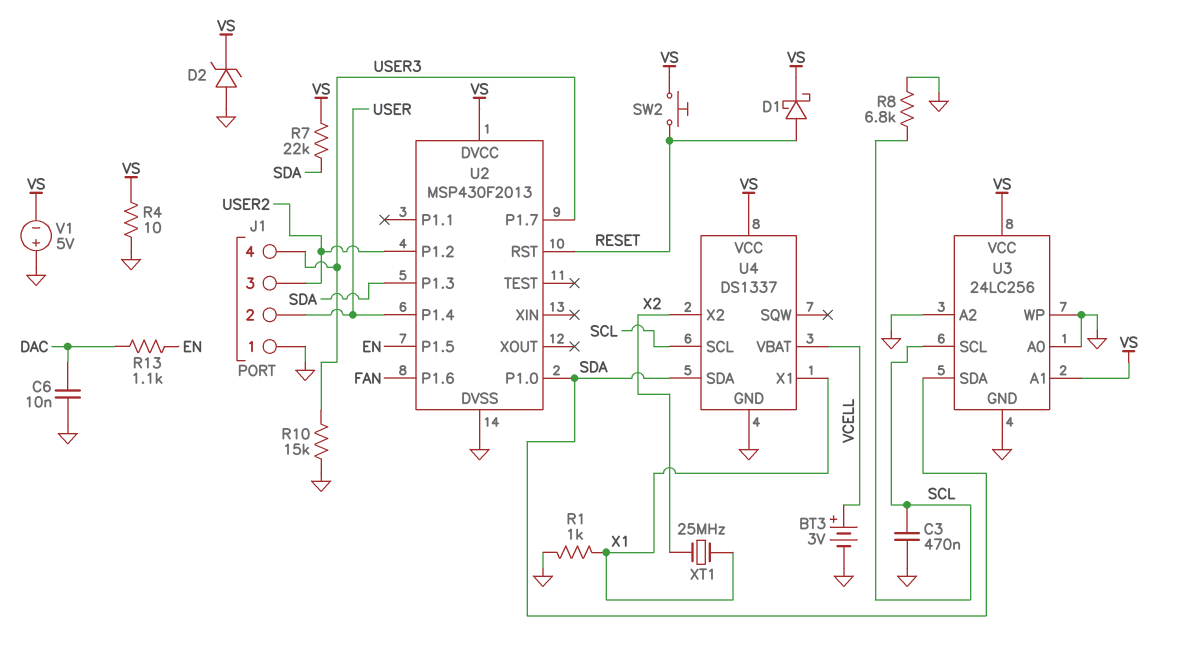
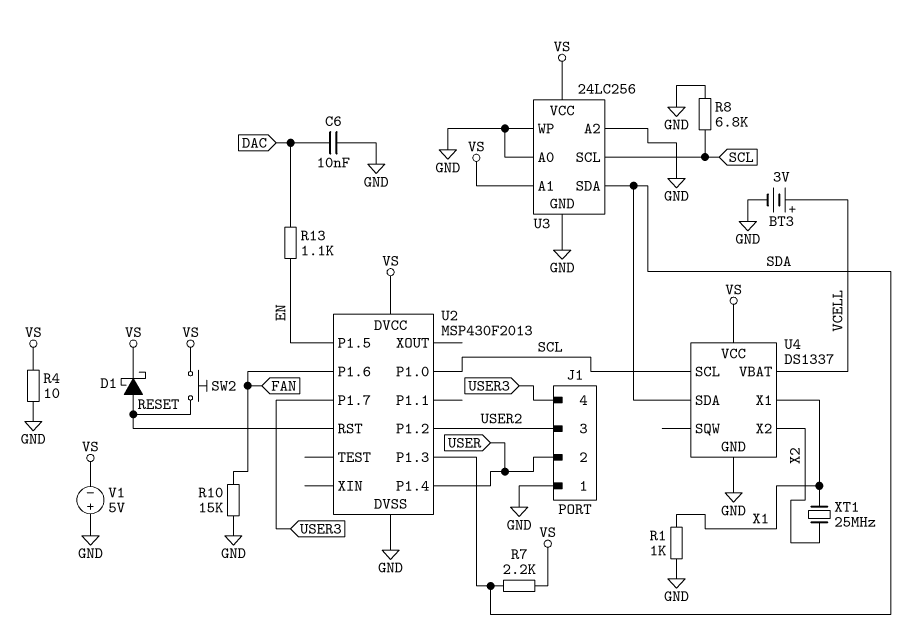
C3: 470nF (GND, SCL) -> none
D2: zener (A GND, K VS) -> none
R7: 22k (SDA, VS) -> 2.2k (SDA, VS)
R10: 15k (GND, USER3) -> 15k (FAN, GND)
U2 pin P1.0: SDA -> SCL

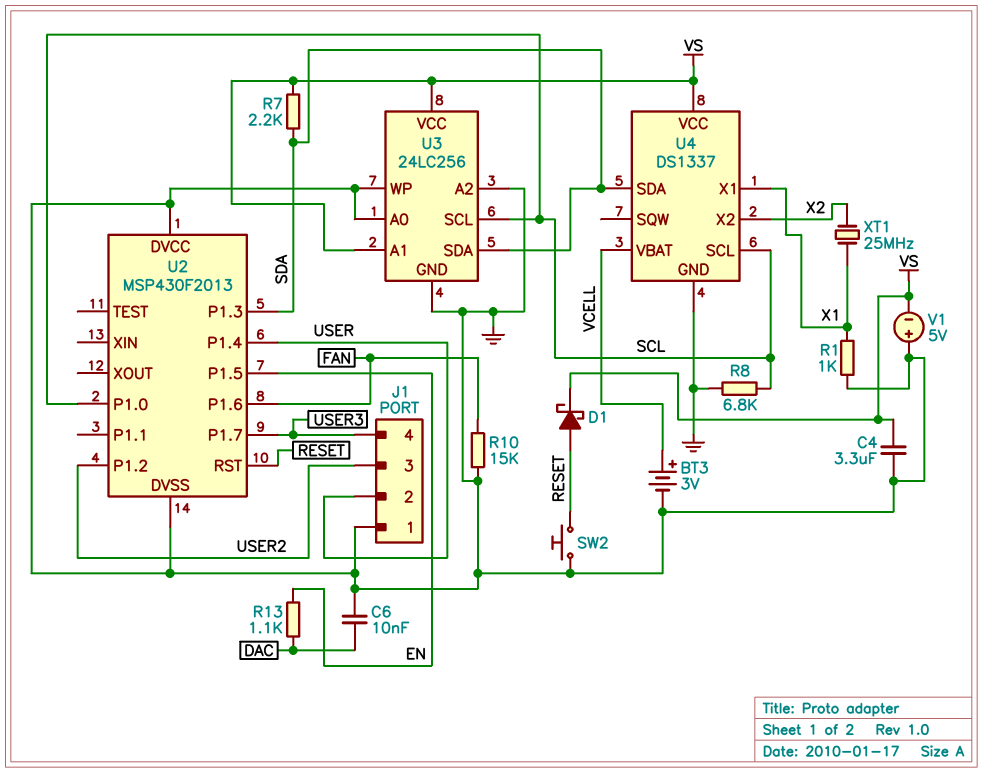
C4: none -> 3.3uF (GND, VS)
R4: 10 (GND, VS) -> none
SW2: button (RESET, VS) -> button (GND, RESET)
U2 pin DVCC: VS -> GND

